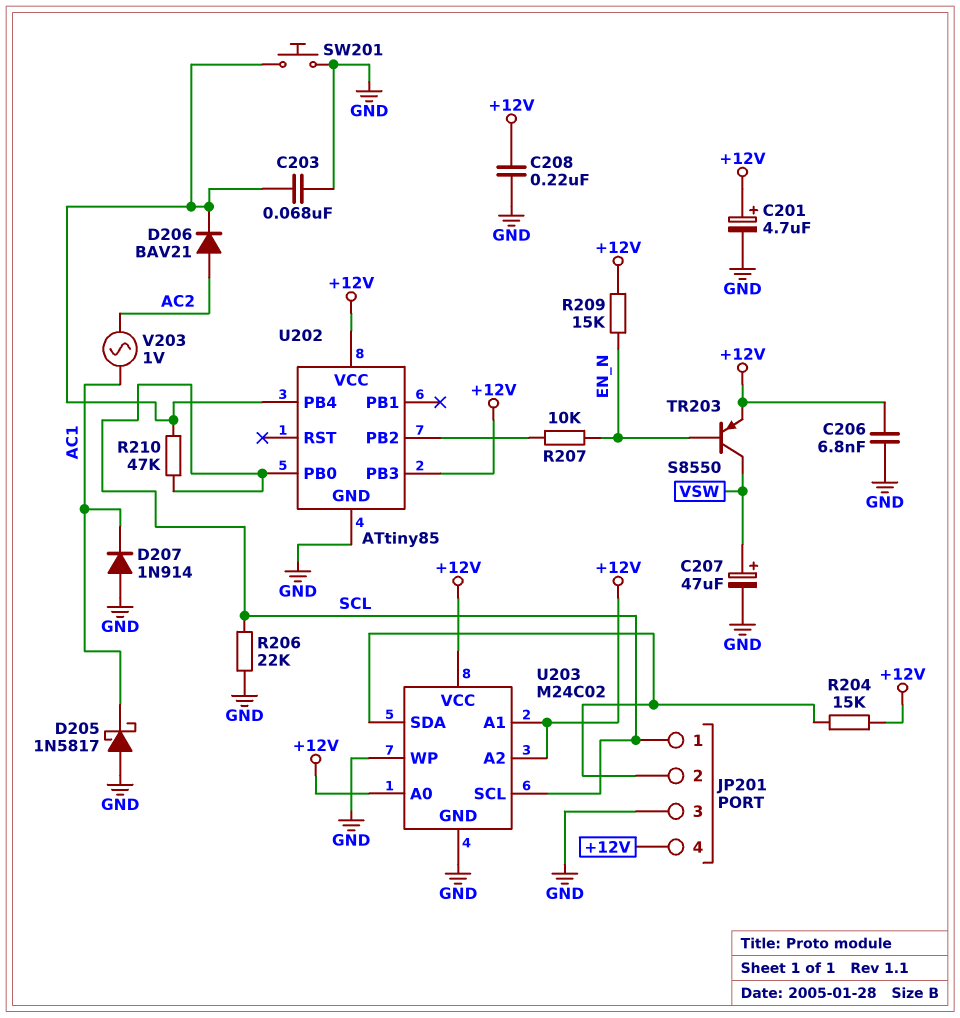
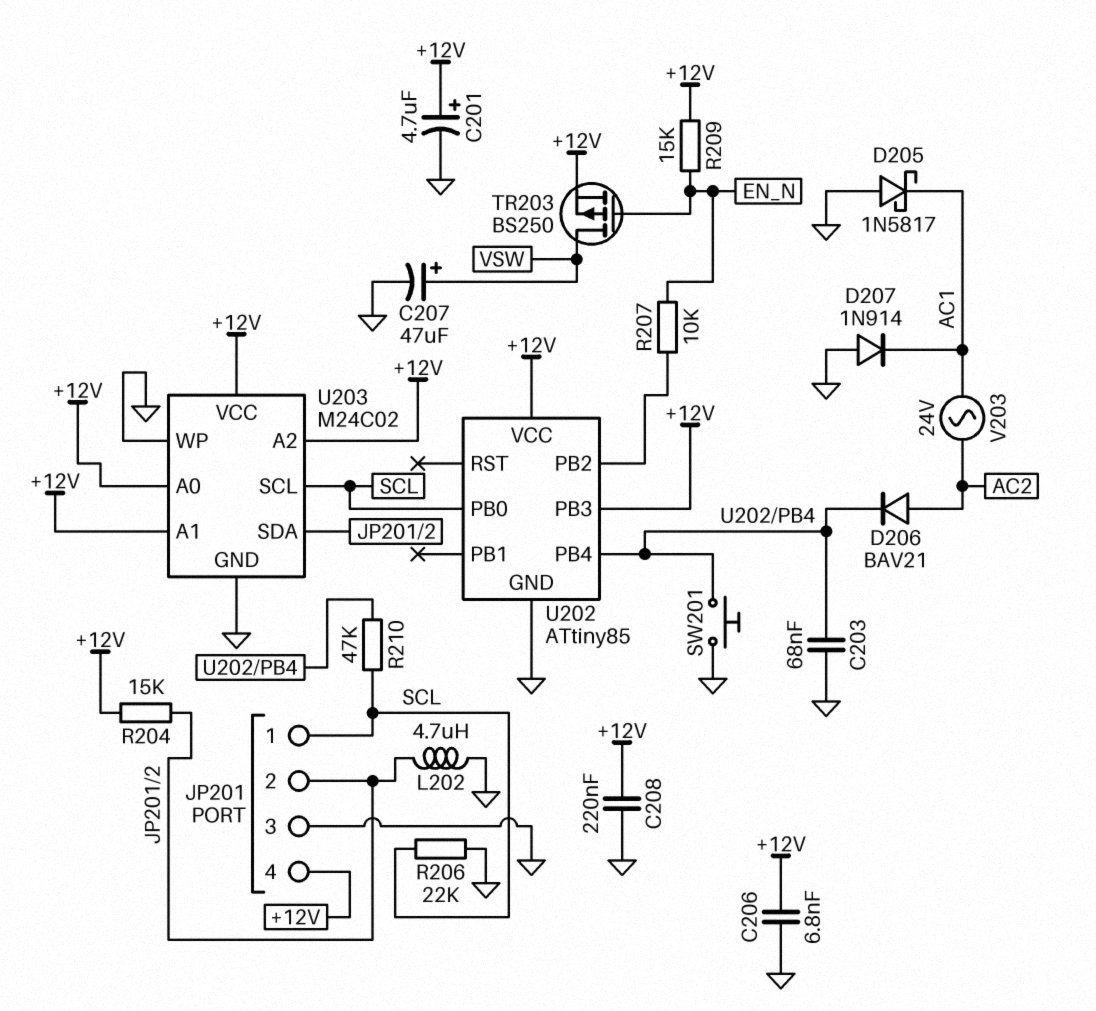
L202: none -> 4.7uH (GND, JP201/2)
TR203: PNP S8550 (B EN_N, C VSW, E +12V) -> PMOS BS250 (G EN_N, D VSW, S +12V)
V203: AC 1V (AC1, AC2) -> AC 24V (AC1, AC2)

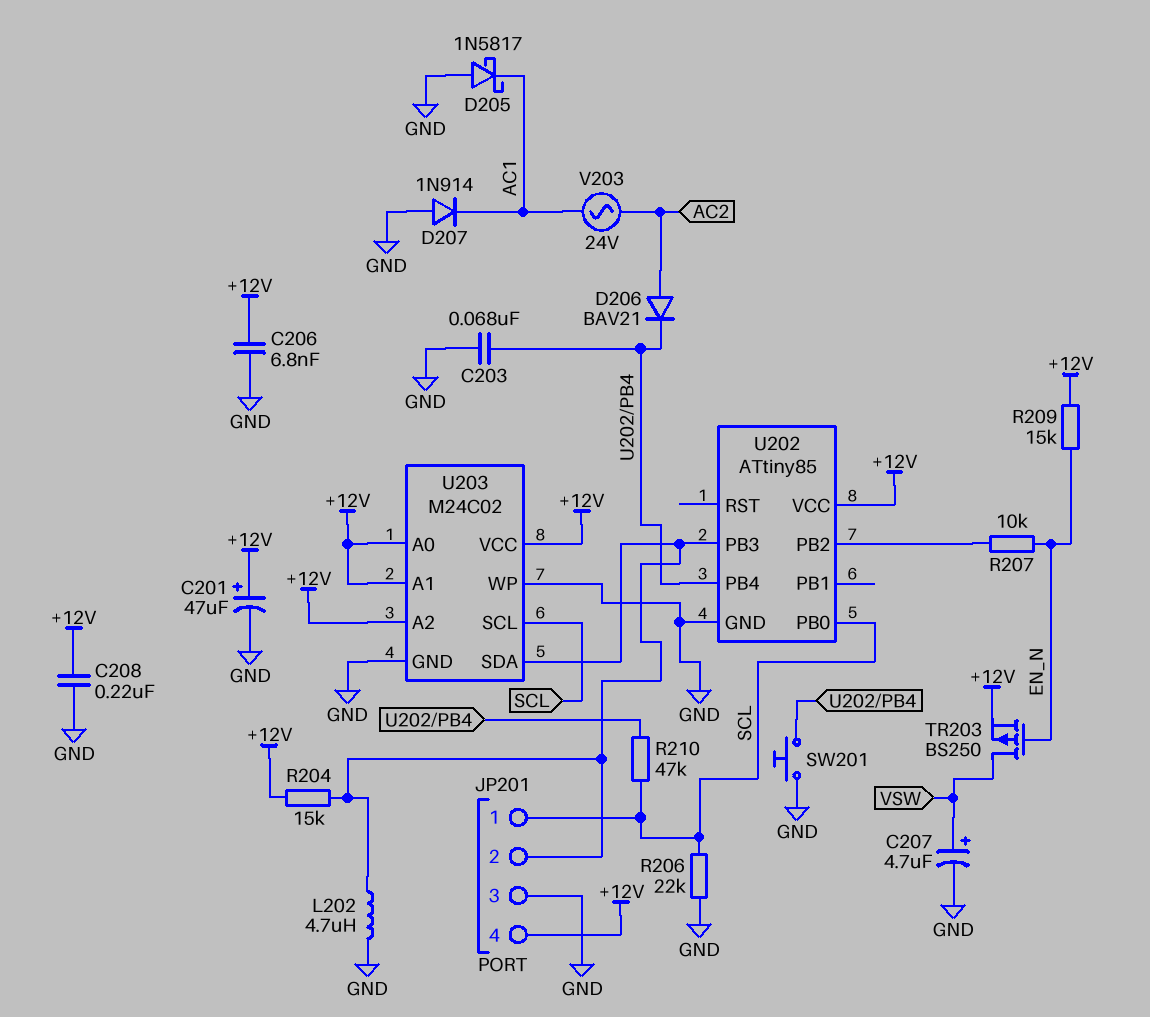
C201: 4.7uF (plus +12V, minus GND) -> 47uF (plus +12V, minus GND)
C207: 47uF (plus VSW, minus GND) -> 4.7uF (plus VSW, minus GND)
U202 pin PB3: +12V -> JP201/2

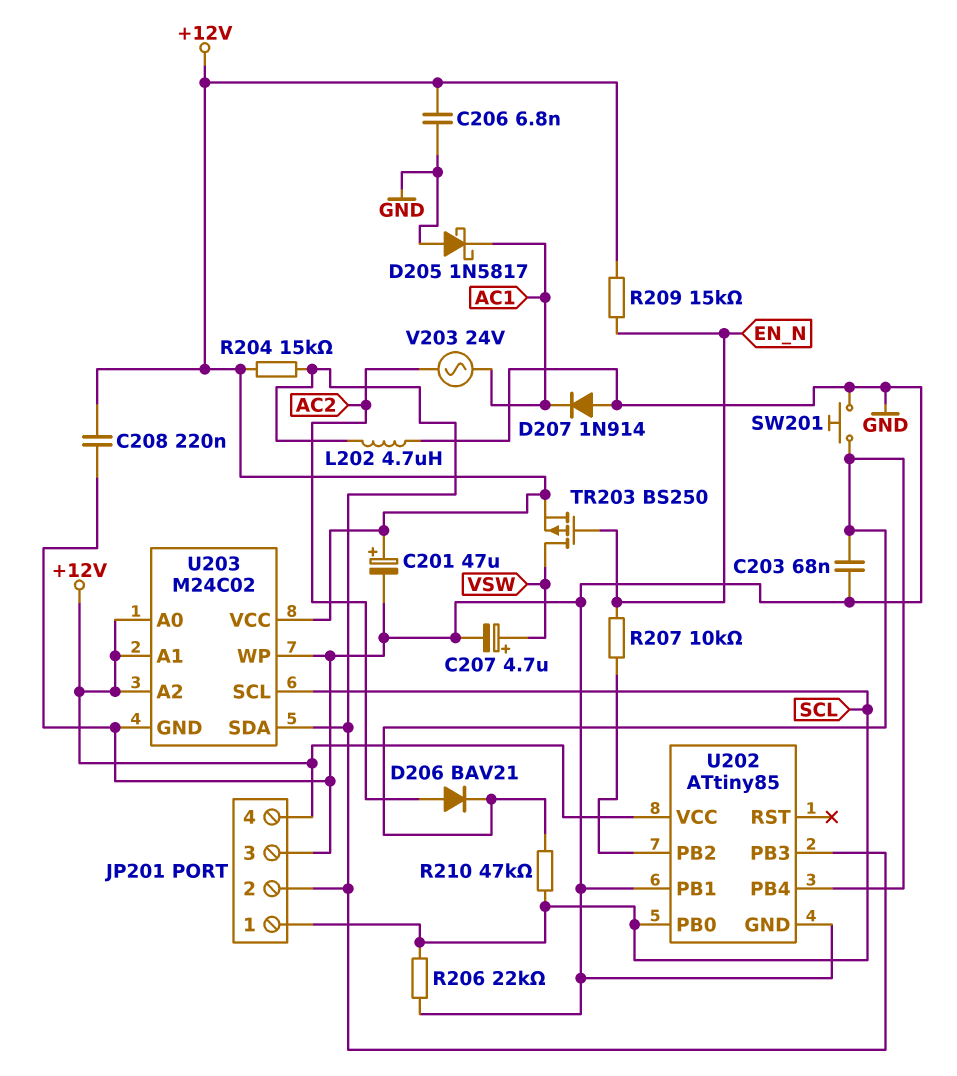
U202 pin PB1: none -> GND

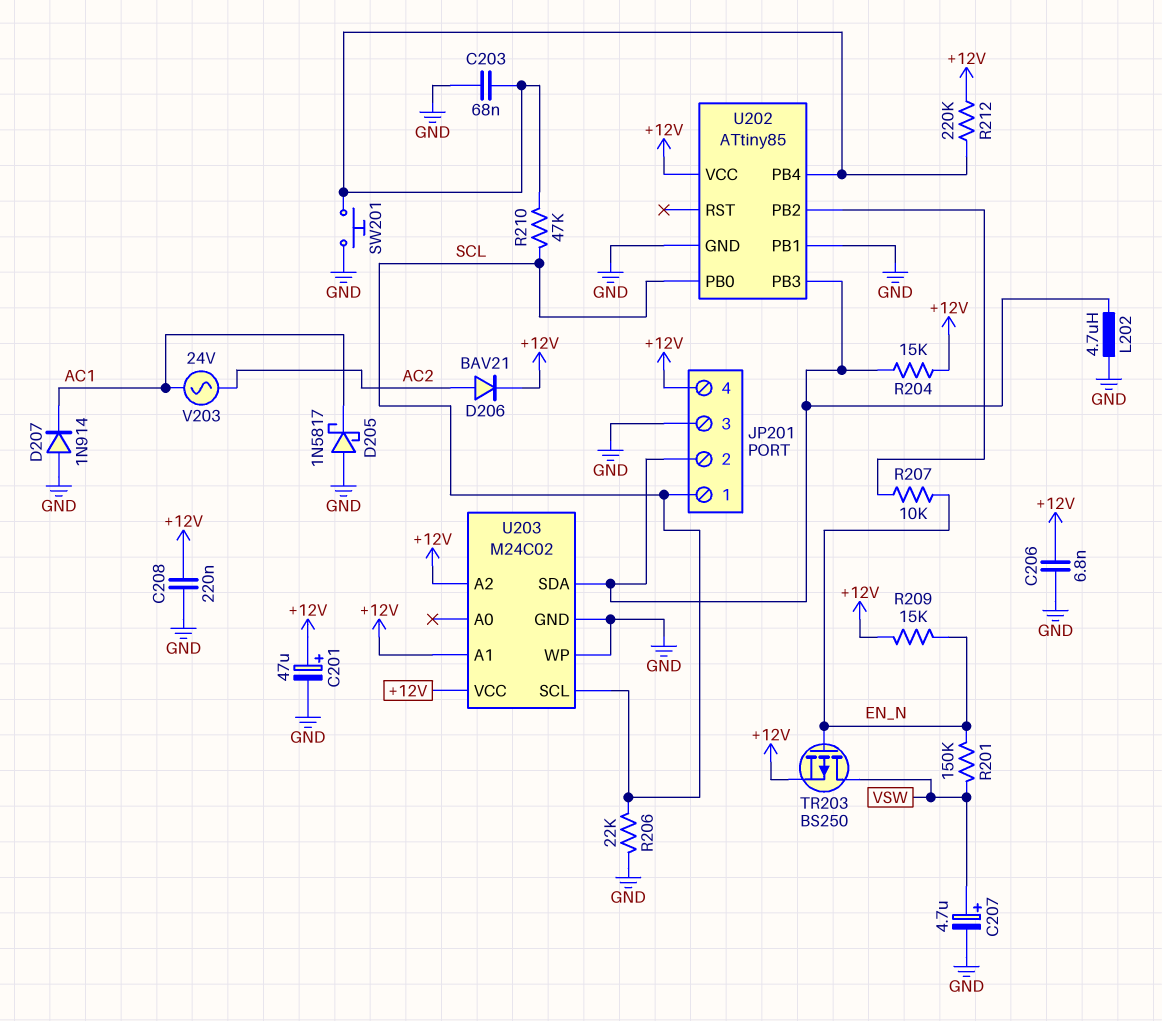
D206: diode BAV21 (A AC2, K U202/PB4) -> diode BAV21 (A AC2, K +12V)
R201: none -> 150k (EN_N, VSW)
R212: none -> 220k (+12V, U202/PB4)
U203 pin A0: +12V -> none

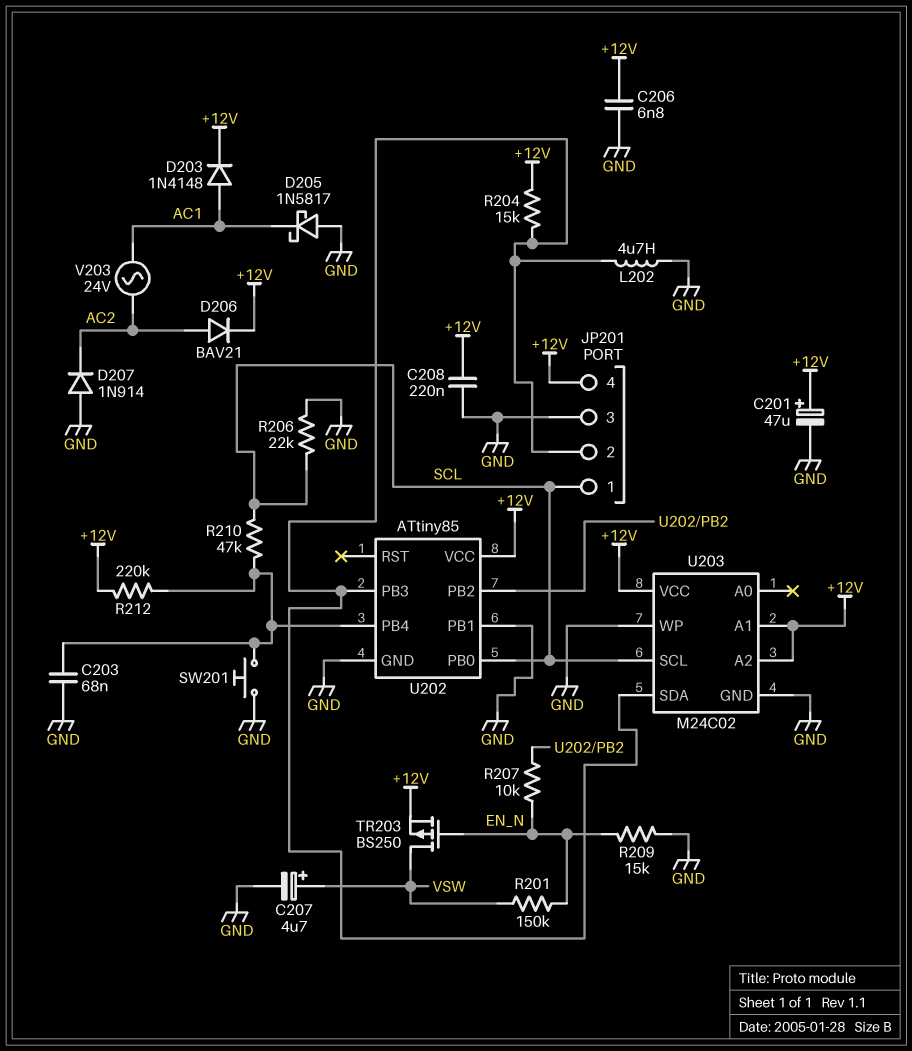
D203: none -> diode 1N4148 (A AC1, K +12V)
D207: diode 1N914 (A GND, K AC1) -> diode 1N914 (A GND, K AC2)
R209: 15k (+12V, EN_N) -> 15k (EN_N, GND)

